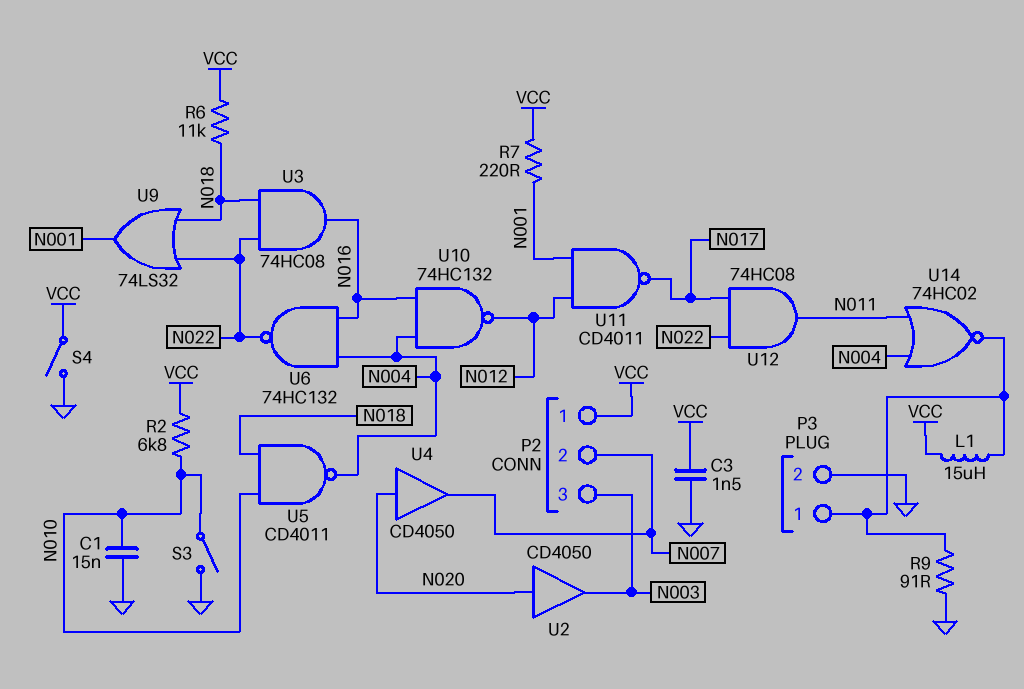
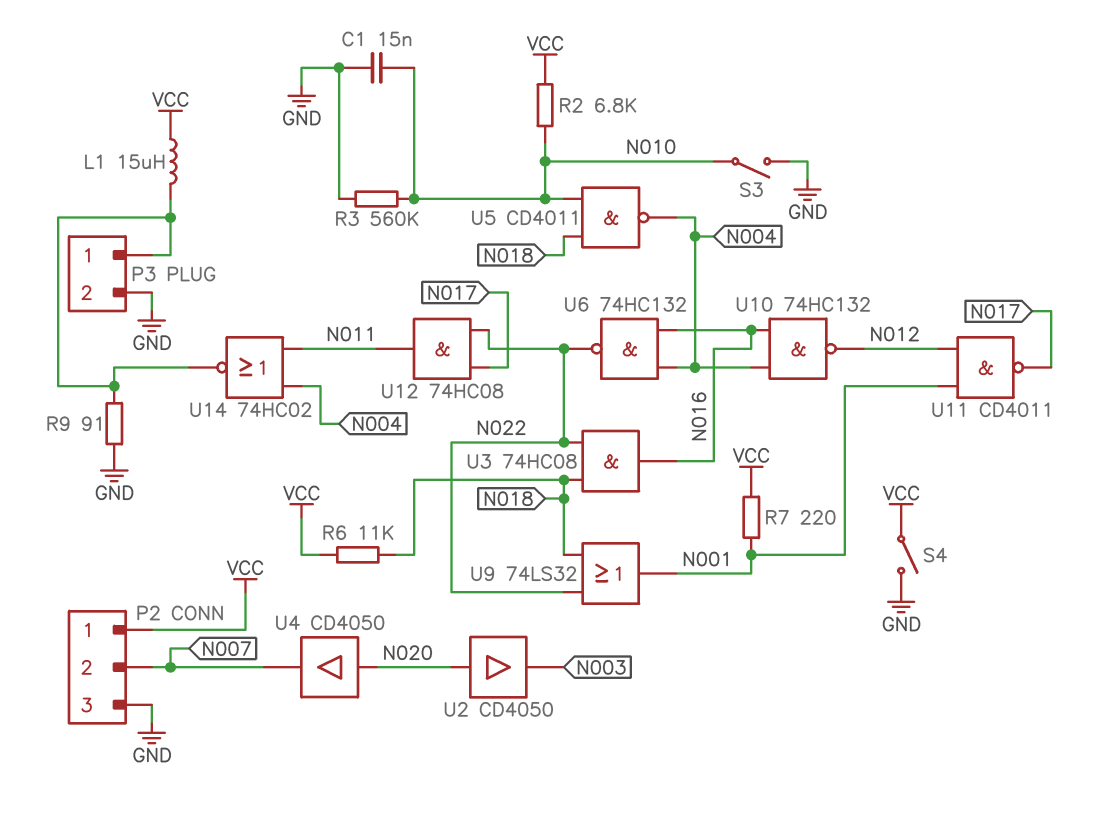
C3: 1.5nF (GND, VCC) -> none
P2 pin 3: N003 -> GND
R3: none -> 560k (GND, N010)

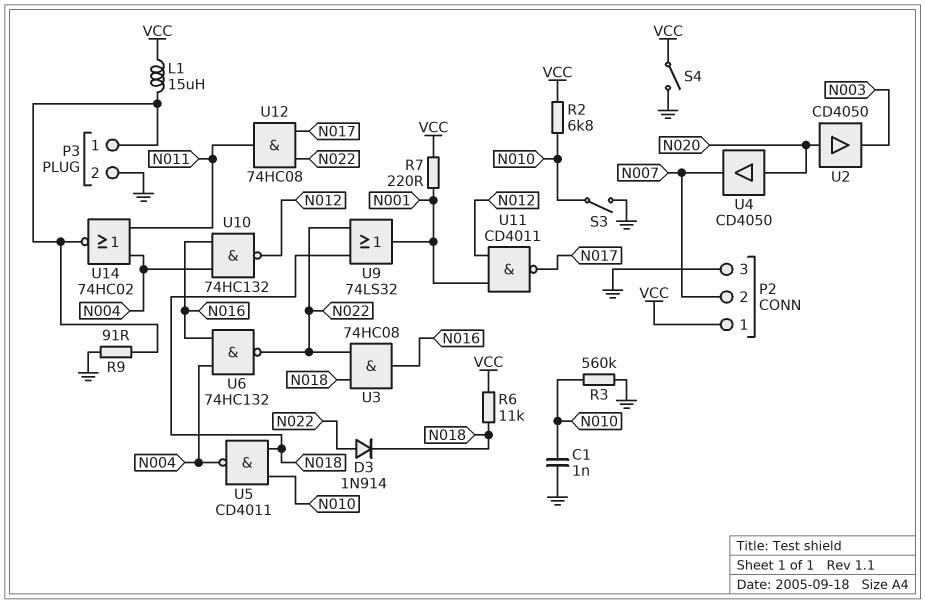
C1: 15nF (GND, N010) -> 1nF (GND, N010)
D3: none -> diode 1N914 (A N022, K N018)

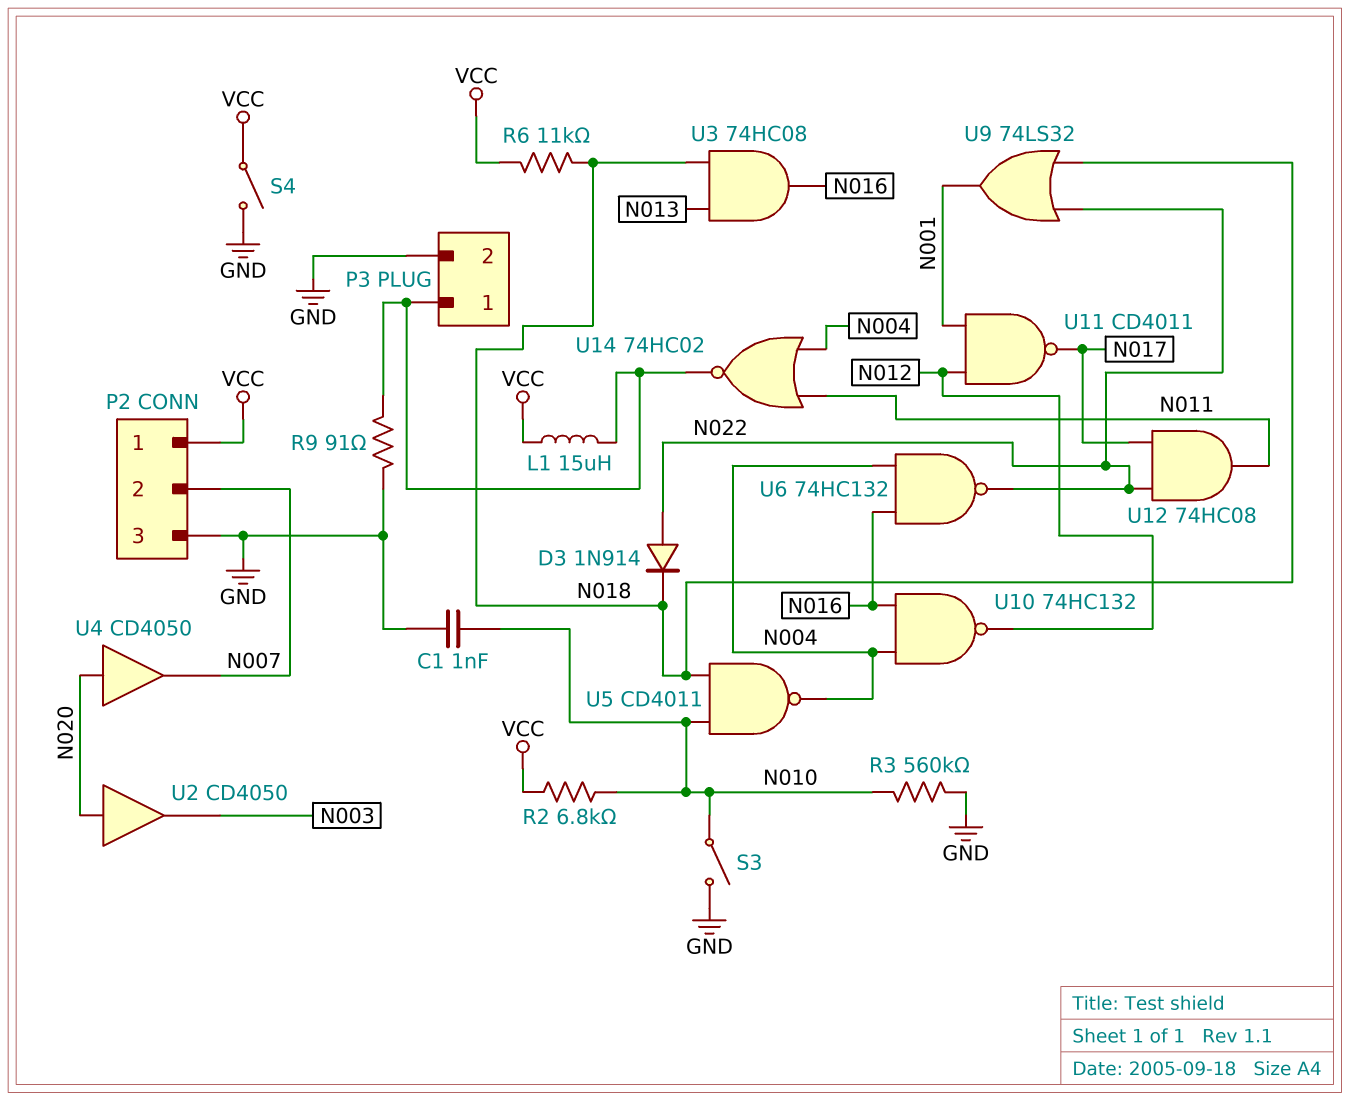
R7: 220 (N001, VCC) -> none
U3: AND 74HC08 (in N018, in N022, out N016) -> AND 74HC08 (in N013, in N018, out N016)

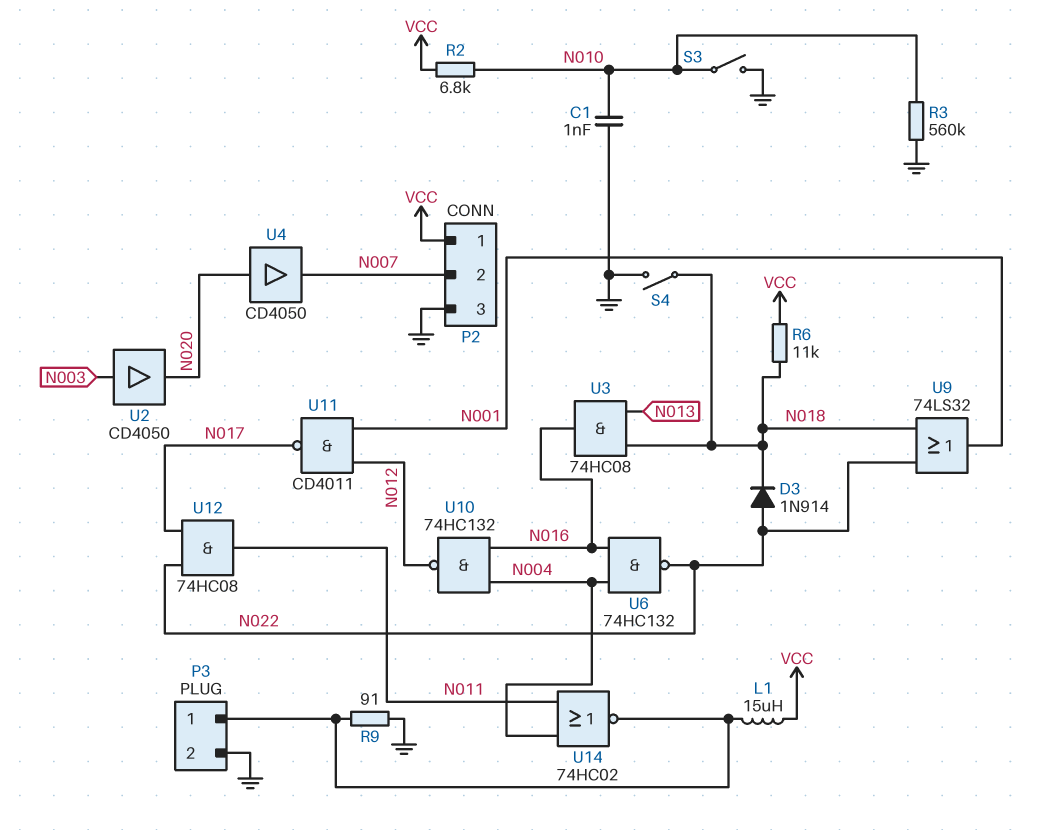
S4: switch (GND, VCC) -> switch (GND, N018)
U2: buffer CD4050 (in N020, out N003) -> buffer CD4050 (in N003, out N020)
U5: NAND CD4011 (in N010, in N018, out N004) -> none

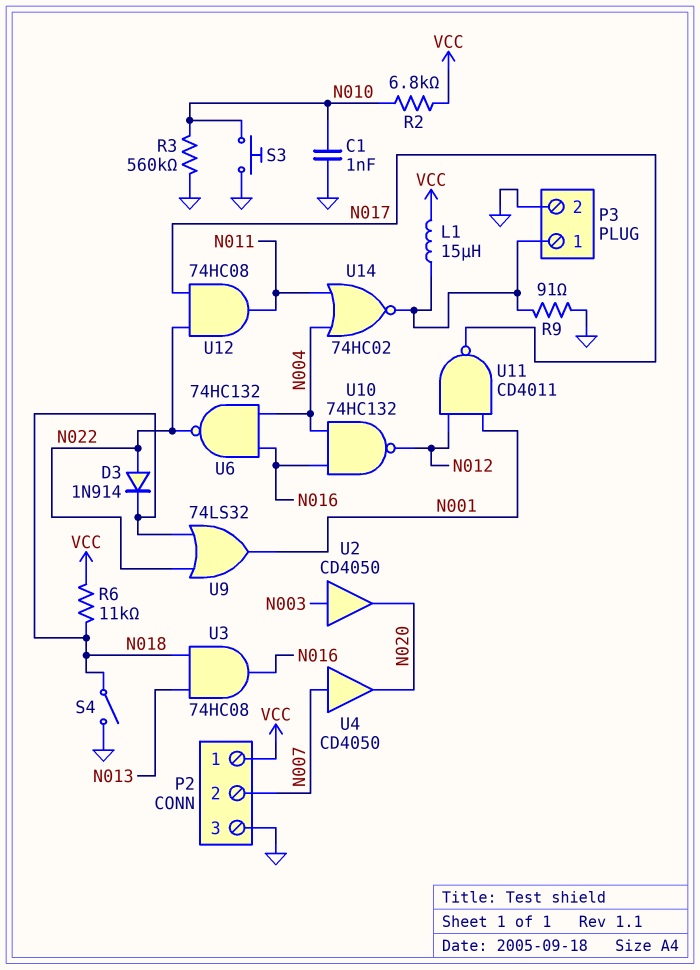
S3: switch (GND, N010) -> button (GND, N010)
U4: buffer CD4050 (in N020, out N007) -> buffer CD4050 (in N007, out N020)

